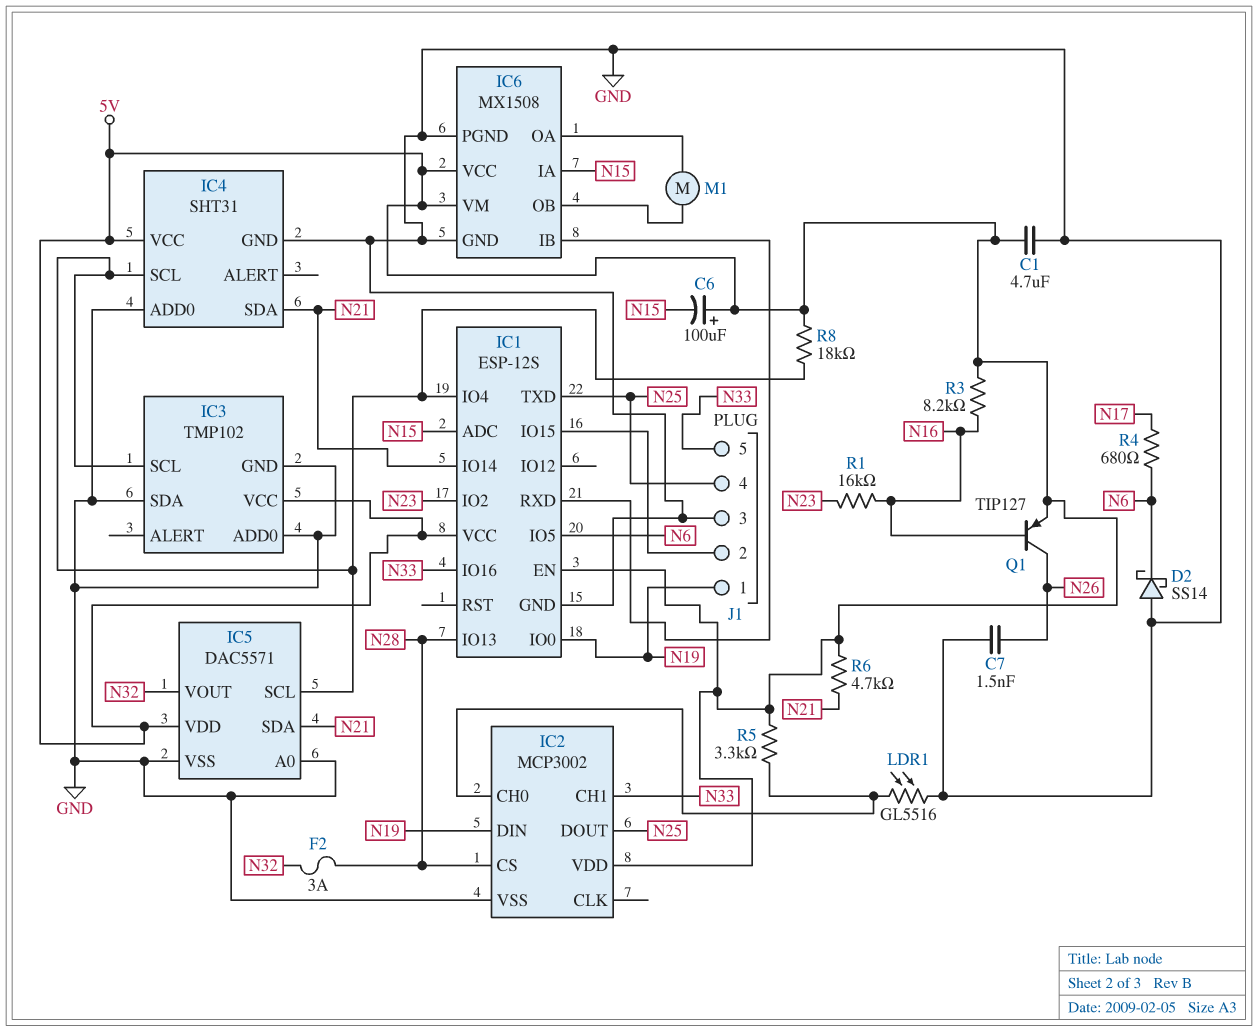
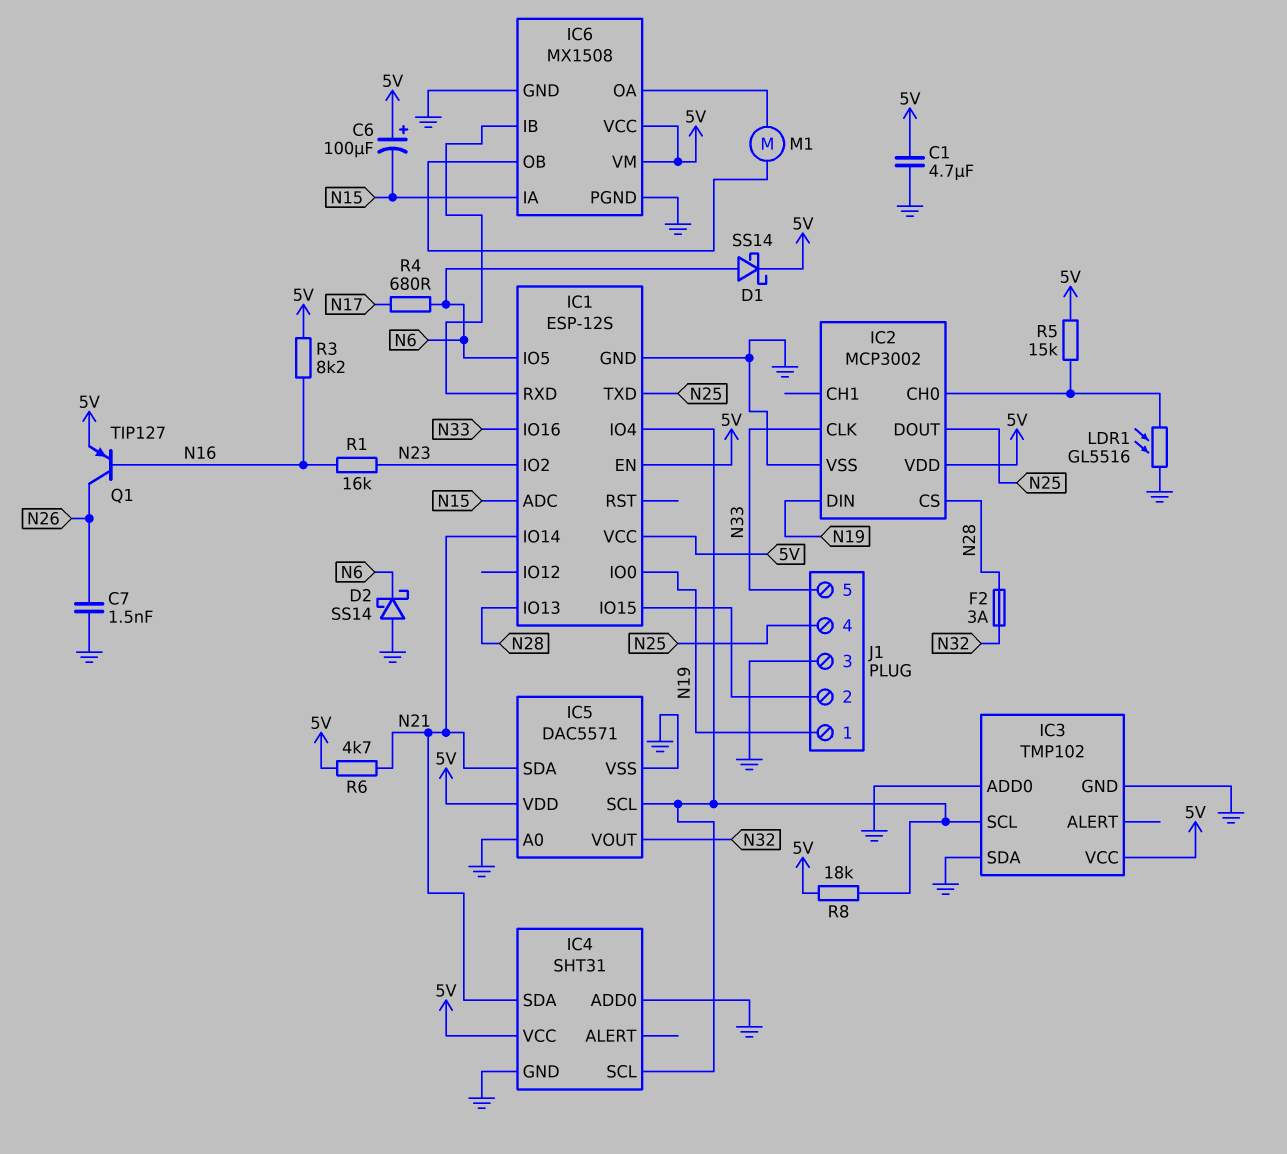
D1: none -> schottky SS14 (A N6, K 5V)
IC2 pin CH1: N33 -> none
IC2 pin CLK: none -> N33
R5: 3.3k (5V, IC2/CH0) -> 15k (5V, IC2/CH0)

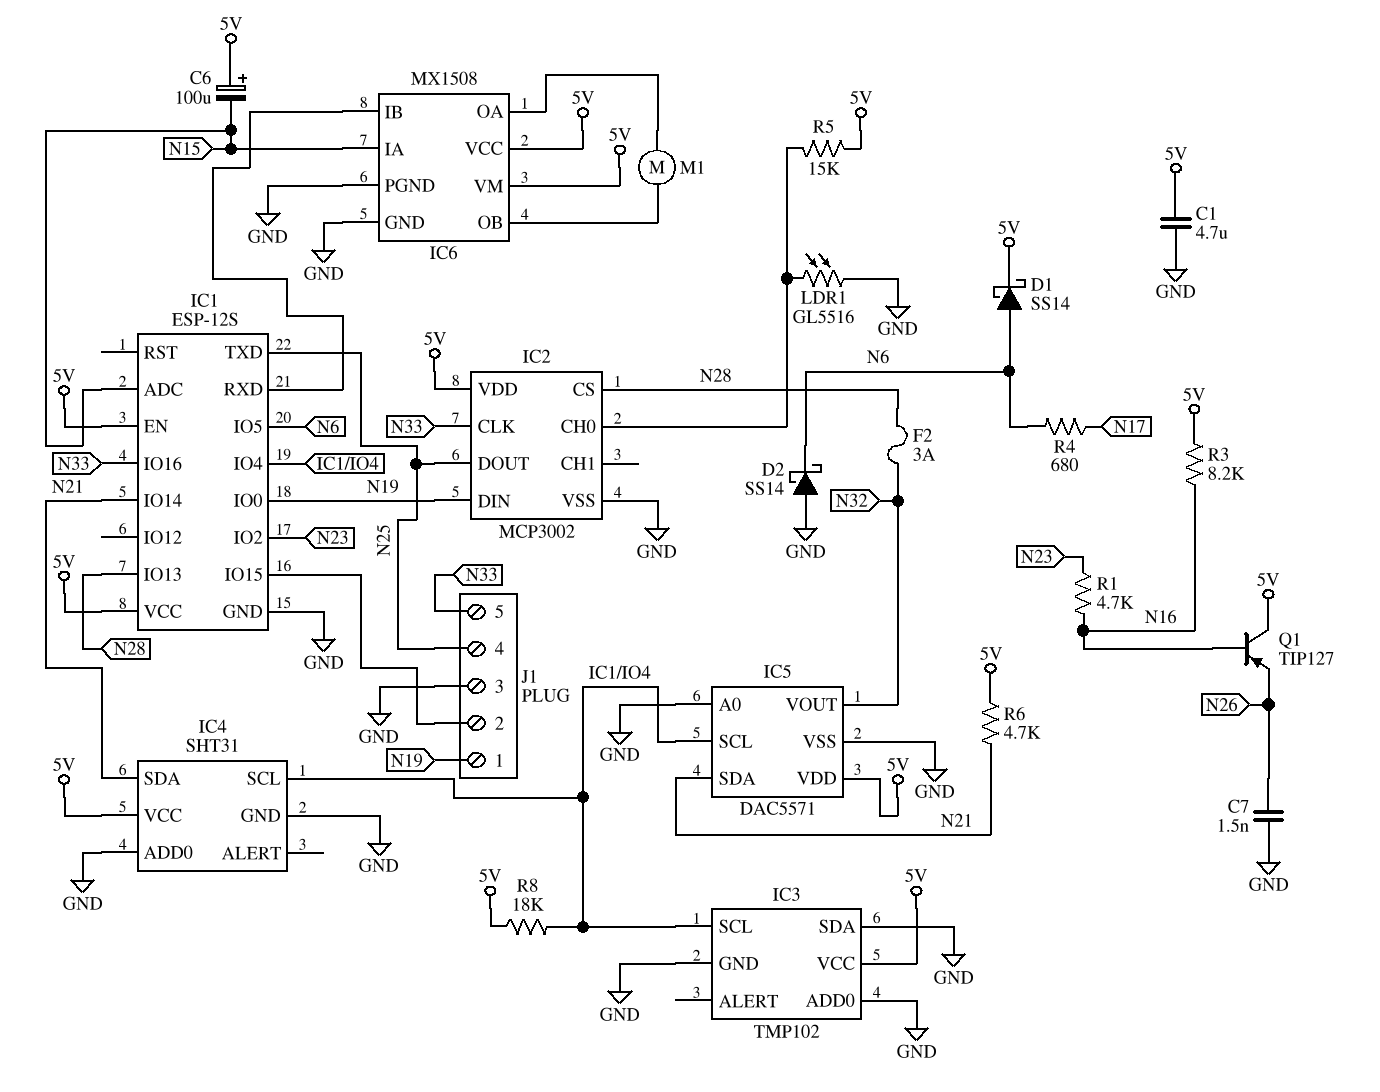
Q1: PNP TIP127 (B N16, C N26, E 5V) -> PNP TIP127 (B N16, C 5V, E N26)
R1: 16k (N16, N23) -> 4.7k (N16, N23)

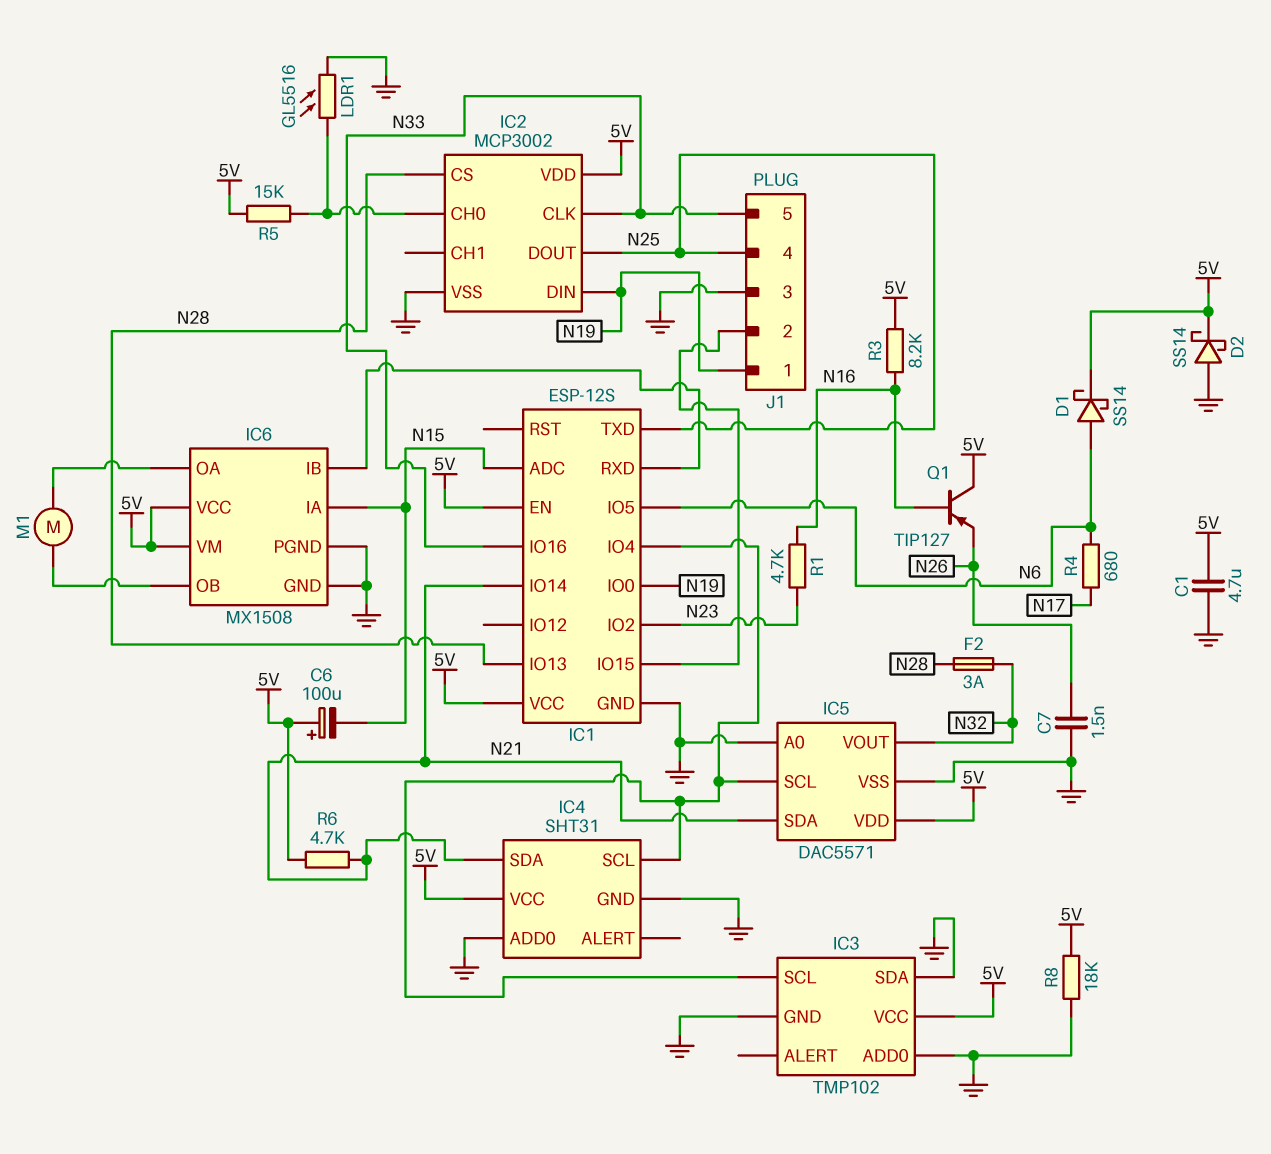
D2: schottky SS14 (A GND, K N6) -> schottky SS14 (A GND, K 5V)
R8: 18k (5V, IC1/IO4) -> 18k (5V, GND)

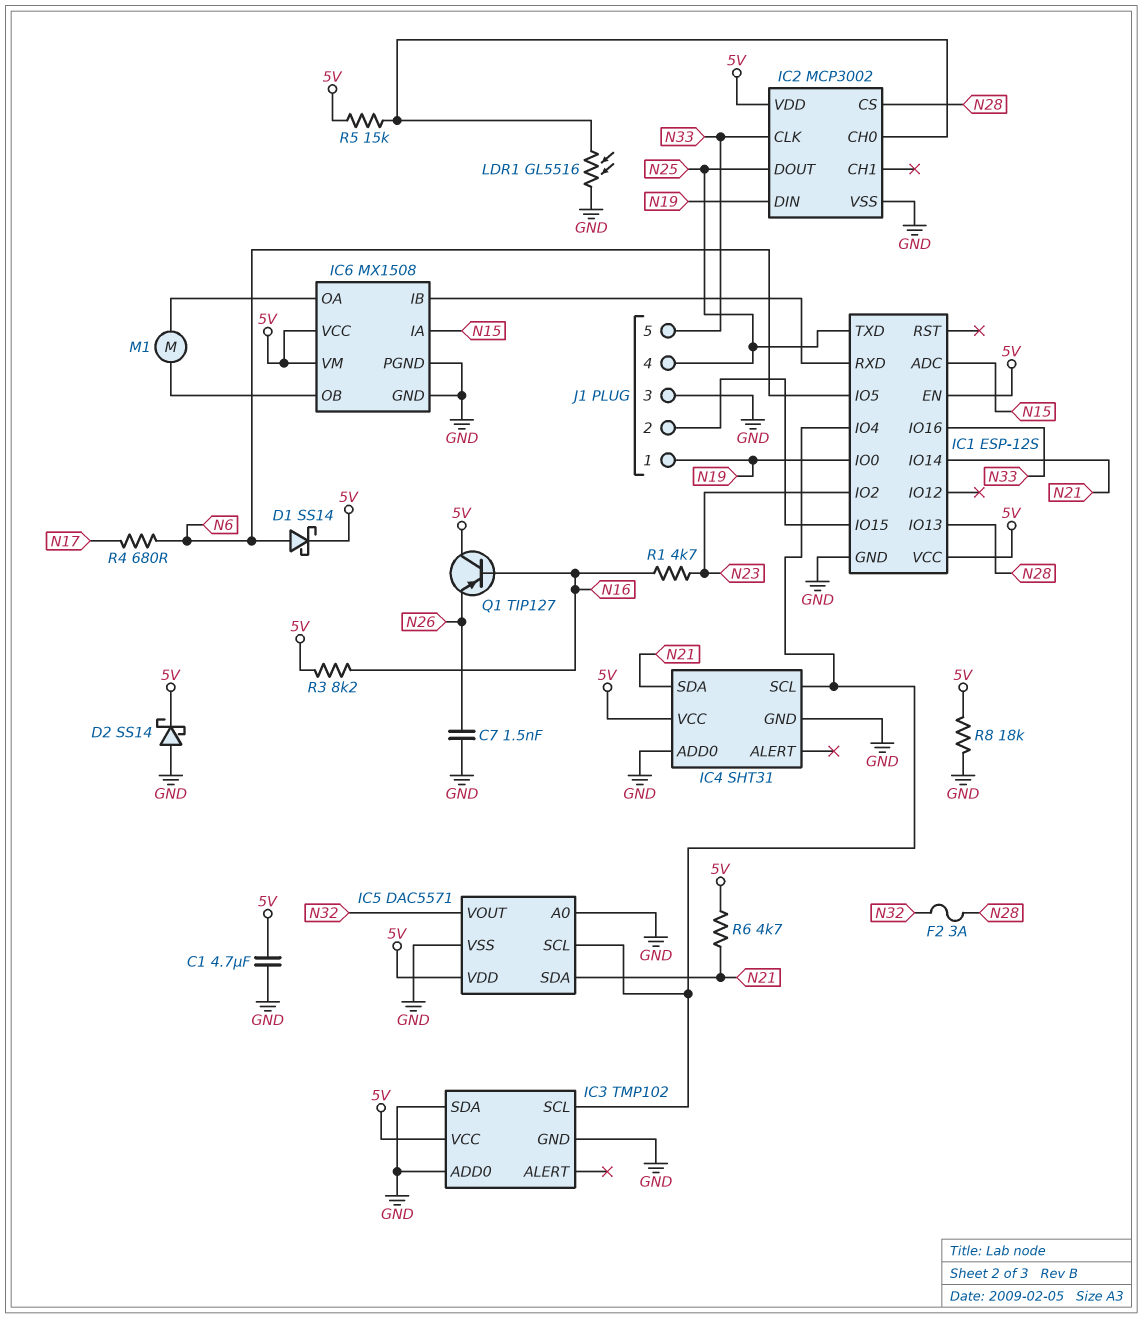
C6: 100uF (plus 5V, minus N15) -> none

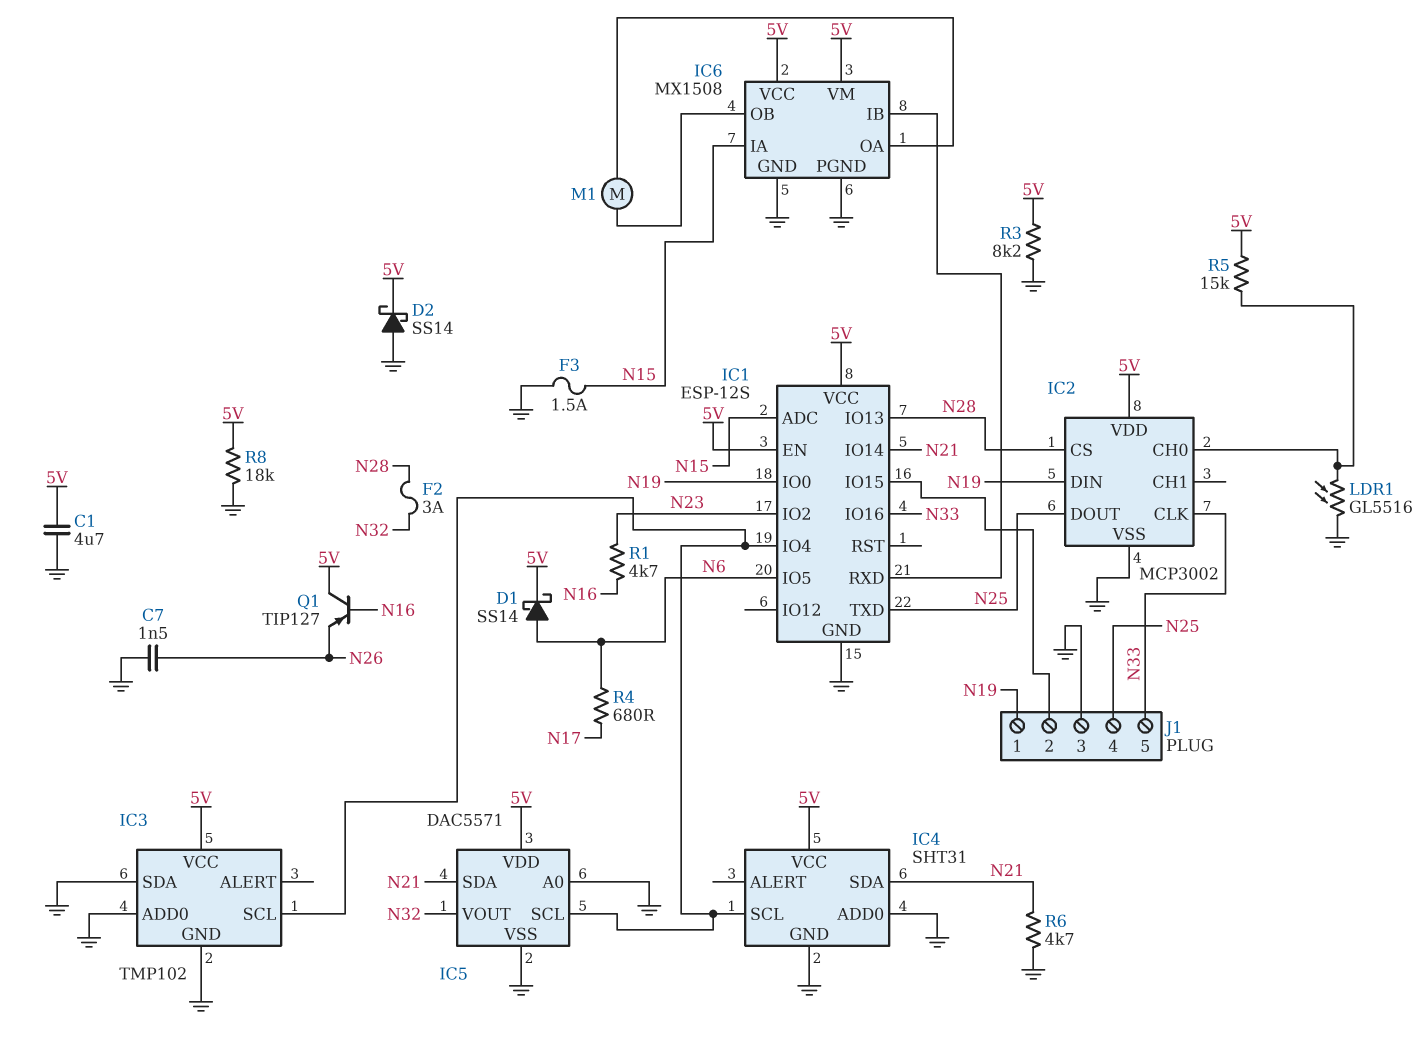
F3: none -> 1.5A (GND, N15)
R3: 8.2k (5V, N16) -> 8.2k (5V, GND)
R6: 4.7k (5V, N21) -> 4.7k (GND, N21)

